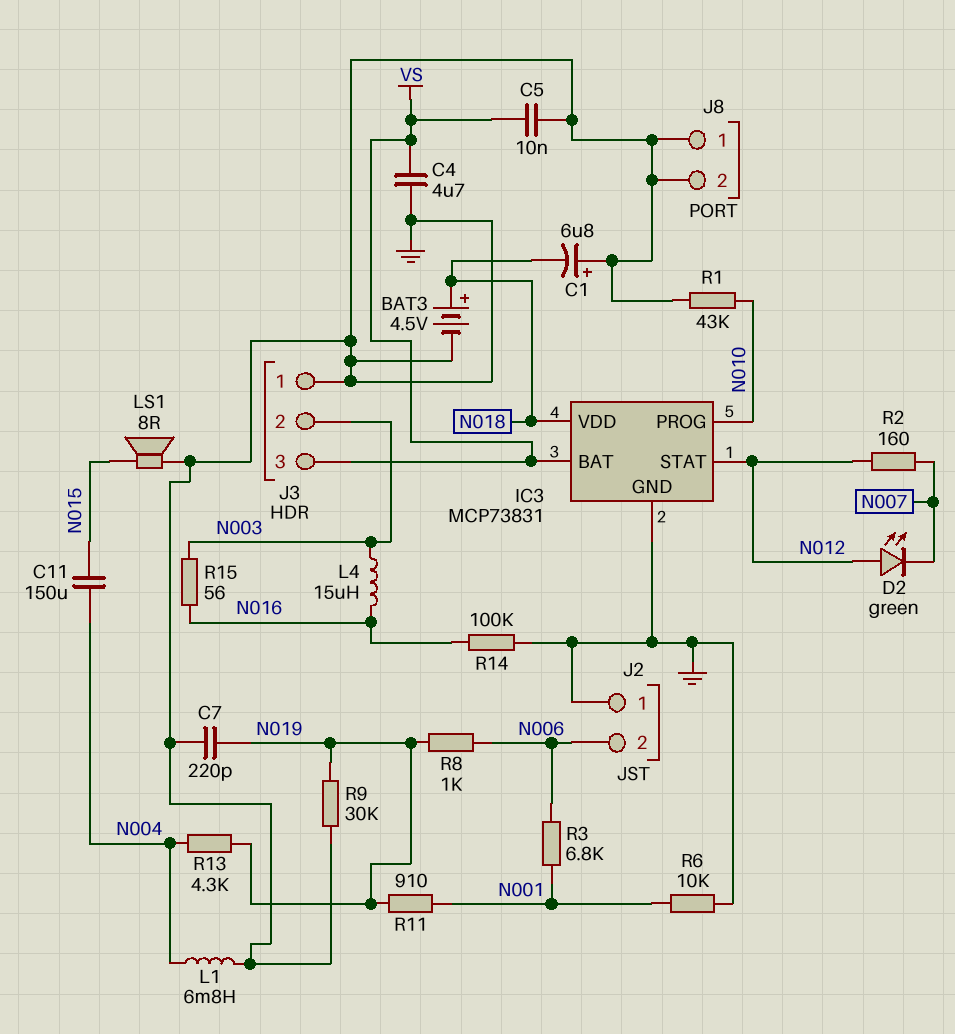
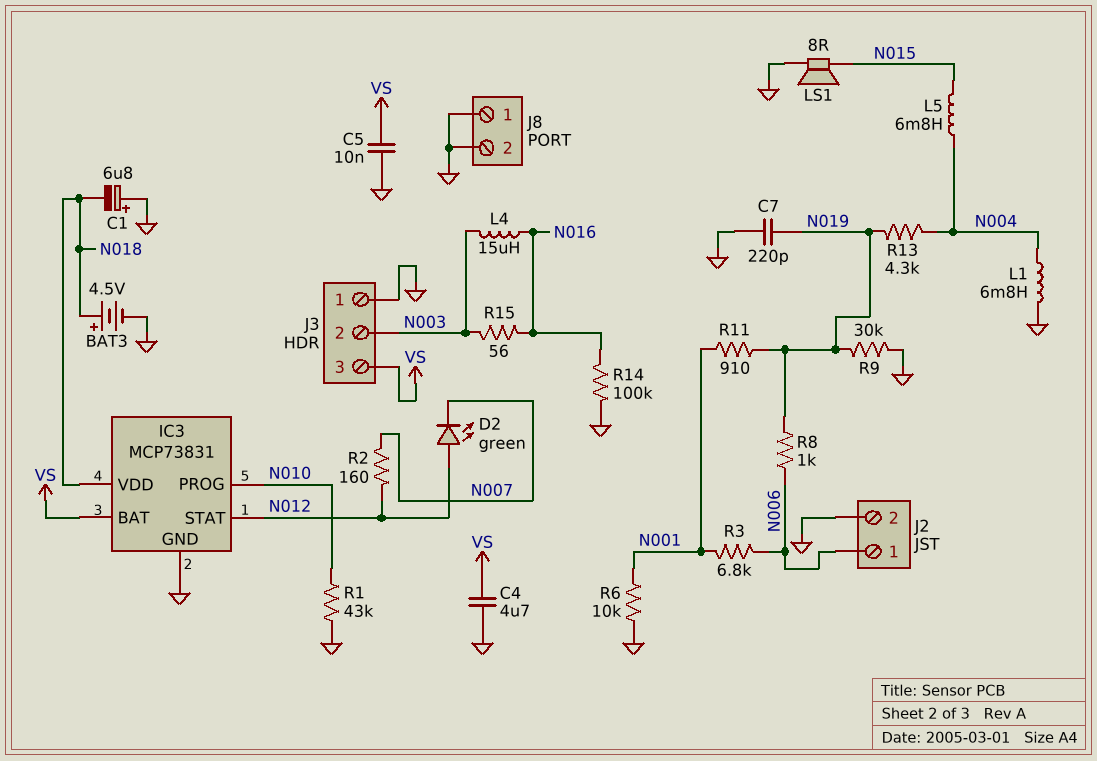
C11: 150uF (N004, N015) -> none
J2 pin 1: GND -> N006
J2 pin 2: N006 -> GND
L5: none -> 6.8mH (N004, N015)

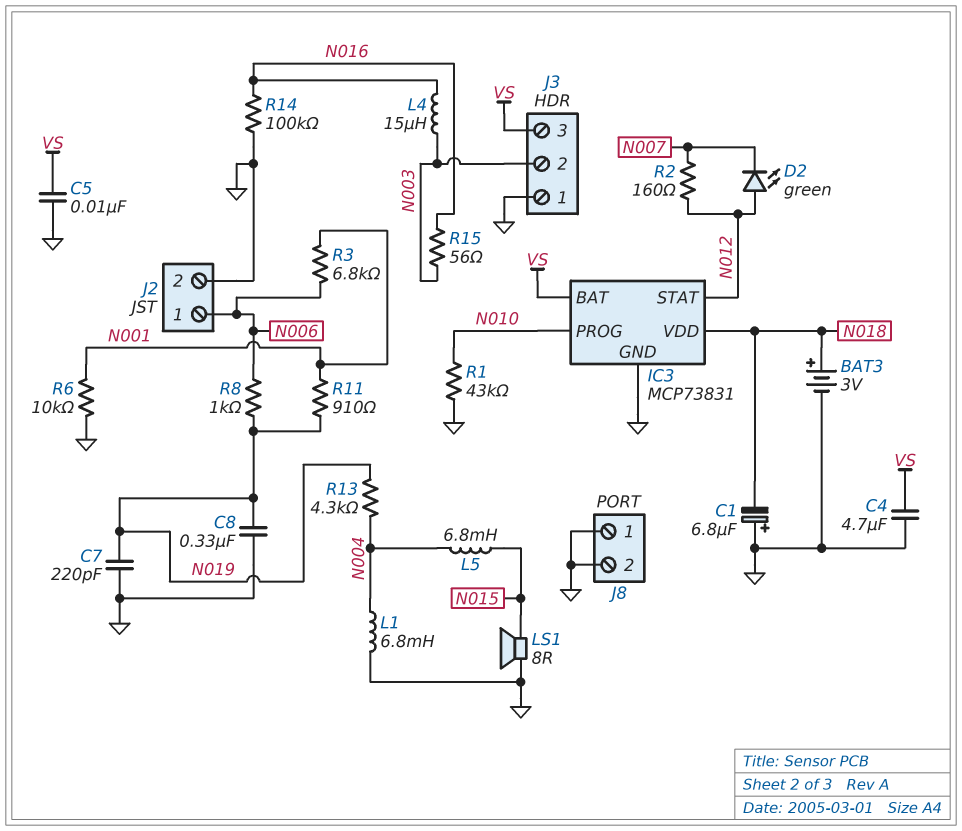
BAT3: 4.5V (plus N018, minus GND) -> 3V (plus N018, minus GND)
C8: none -> 330nF (GND, N019)
R9: 30k (GND, N019) -> none

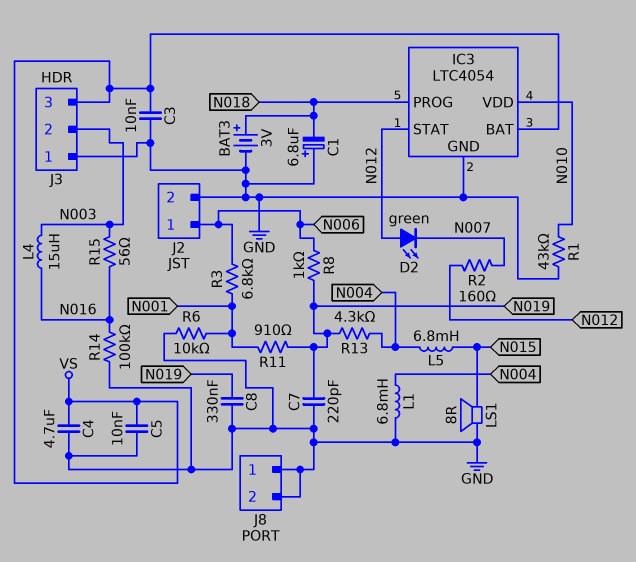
C3: none -> 10nF (GND, VS)
IC3: MCP73831 -> LTC4054
IC3 pin PROG: N010 -> N018
IC3 pin VDD: N018 -> N010

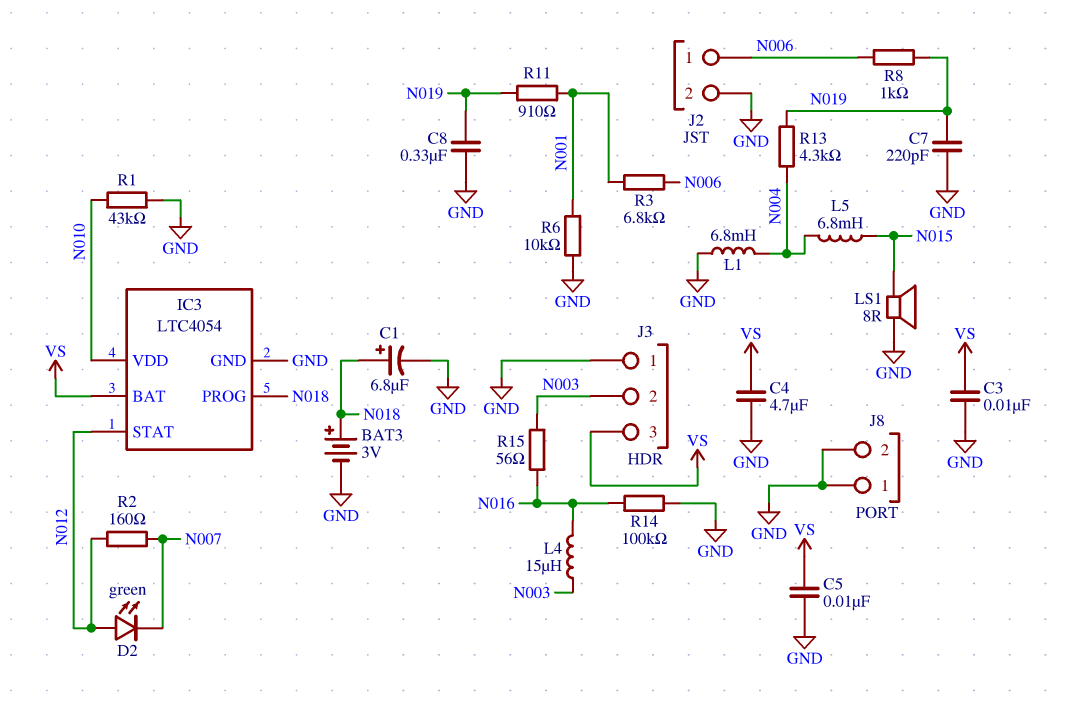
C1: 6.8uF (plus GND, minus N018) -> 6.8uF (plus N018, minus GND)

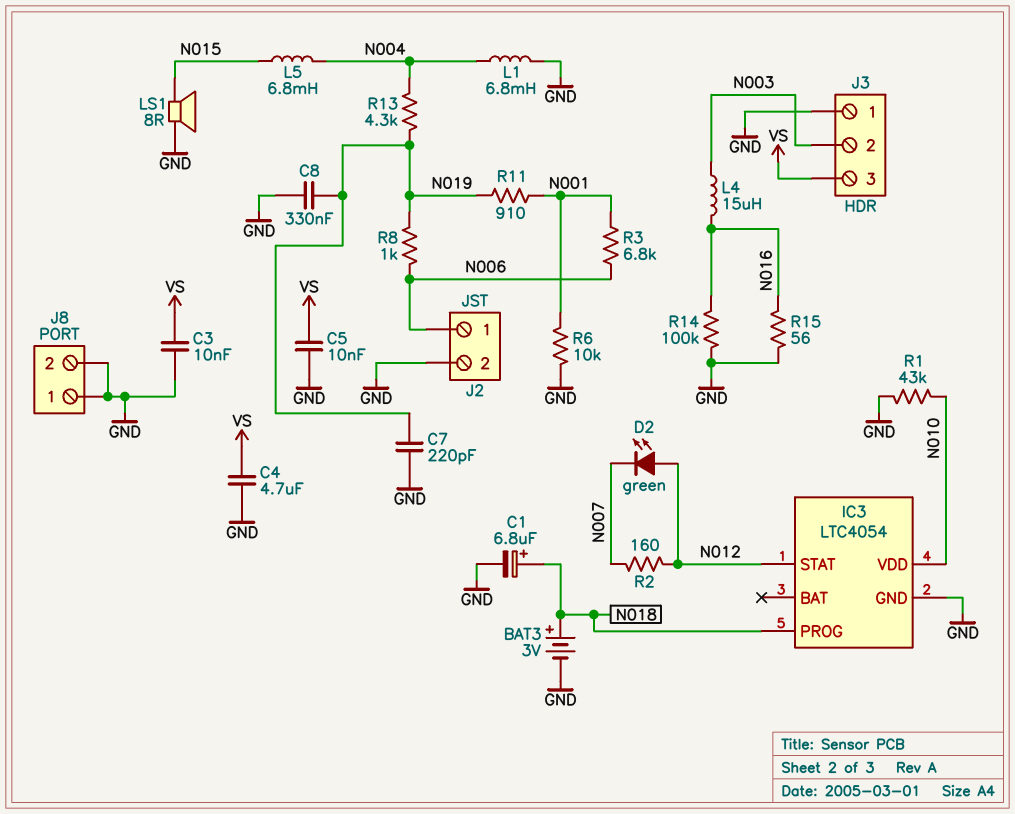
IC3 pin BAT: VS -> none
R15: 56 (N003, N016) -> 56 (GND, N016)

